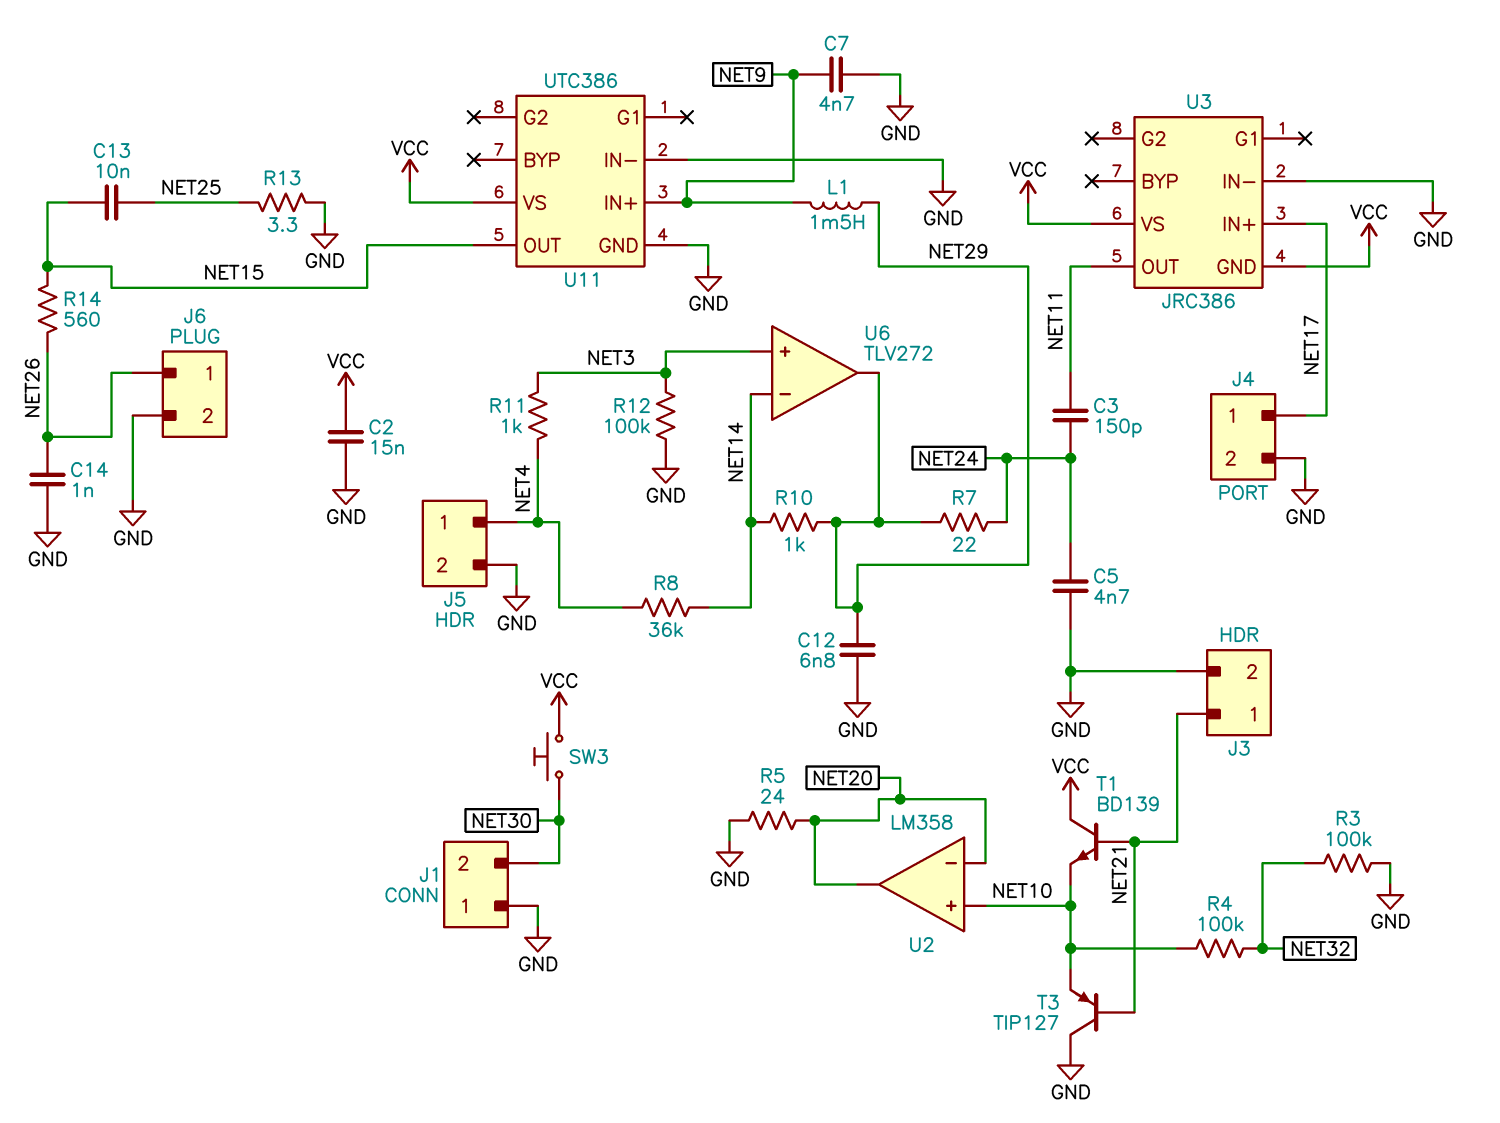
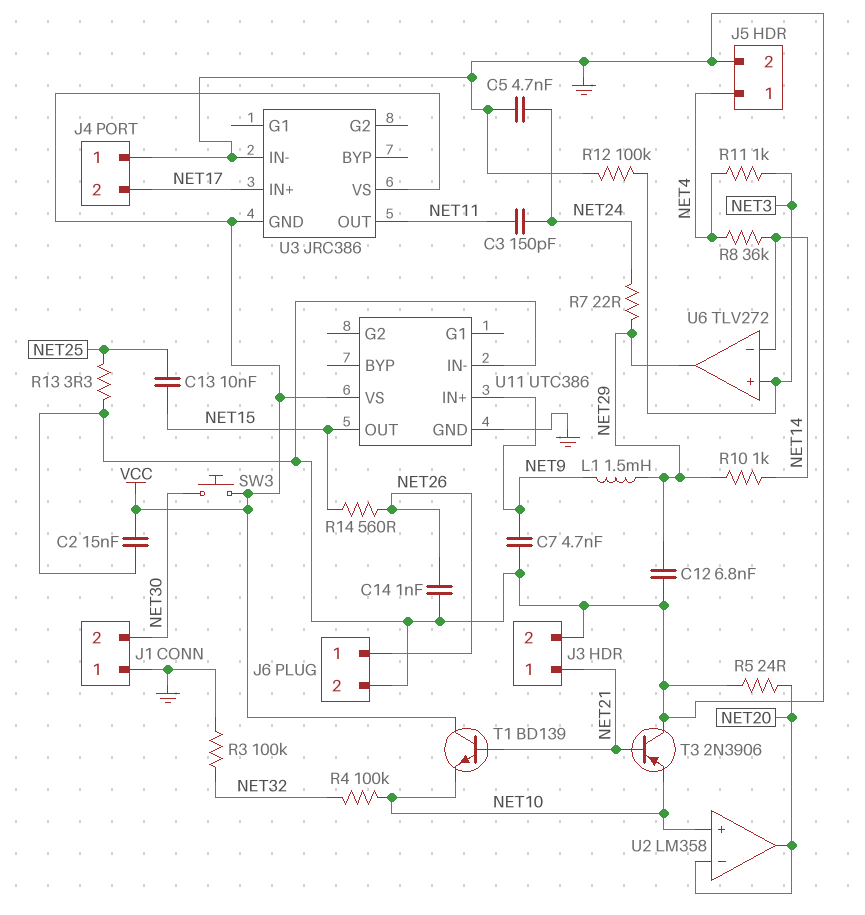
J4 pin 1: NET17 -> GND
J4 pin 2: GND -> NET17
T3: PNP TIP127 (B NET21, C GND, E NET10) -> PNP 2N3906 (B NET21, C GND, E NET10)

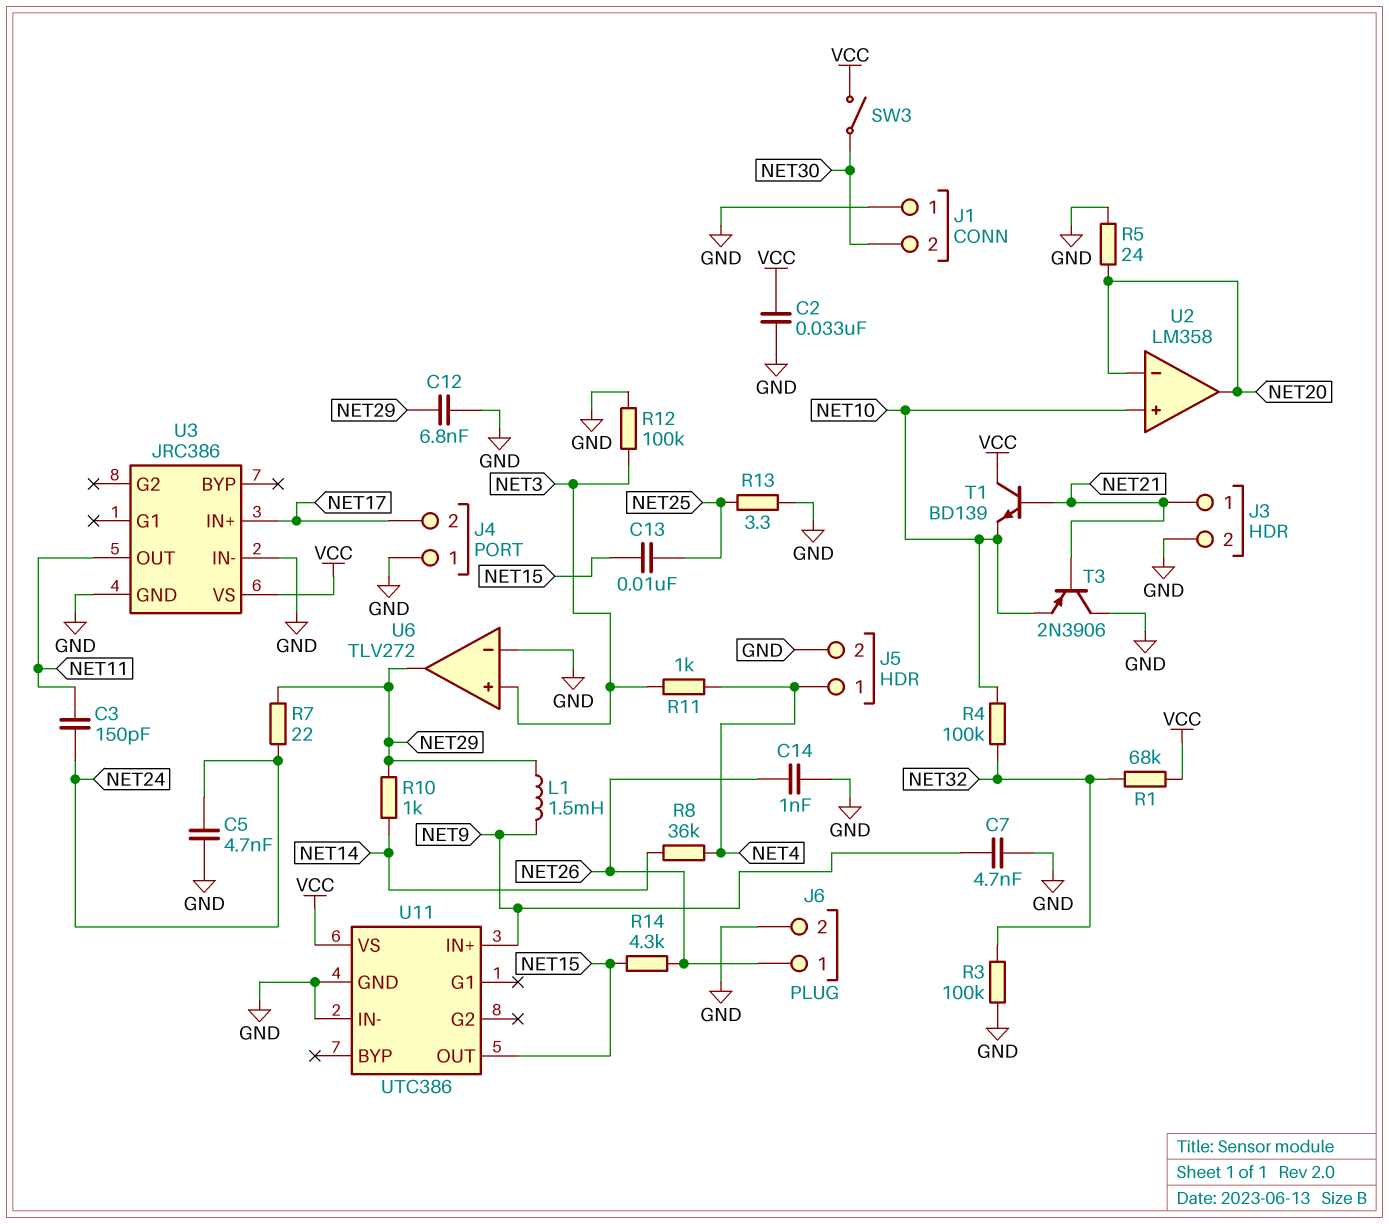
C2: 15nF (GND, VCC) -> 33nF (GND, VCC)
R1: none -> 68k (NET32, VCC)
R14: 560 (NET15, NET26) -> 4.3k (NET15, NET26)
SW3: button (NET30, VCC) -> switch (NET30, VCC)
U3 pin GND: VCC -> GND
U6 pin in-: NET14 -> GND

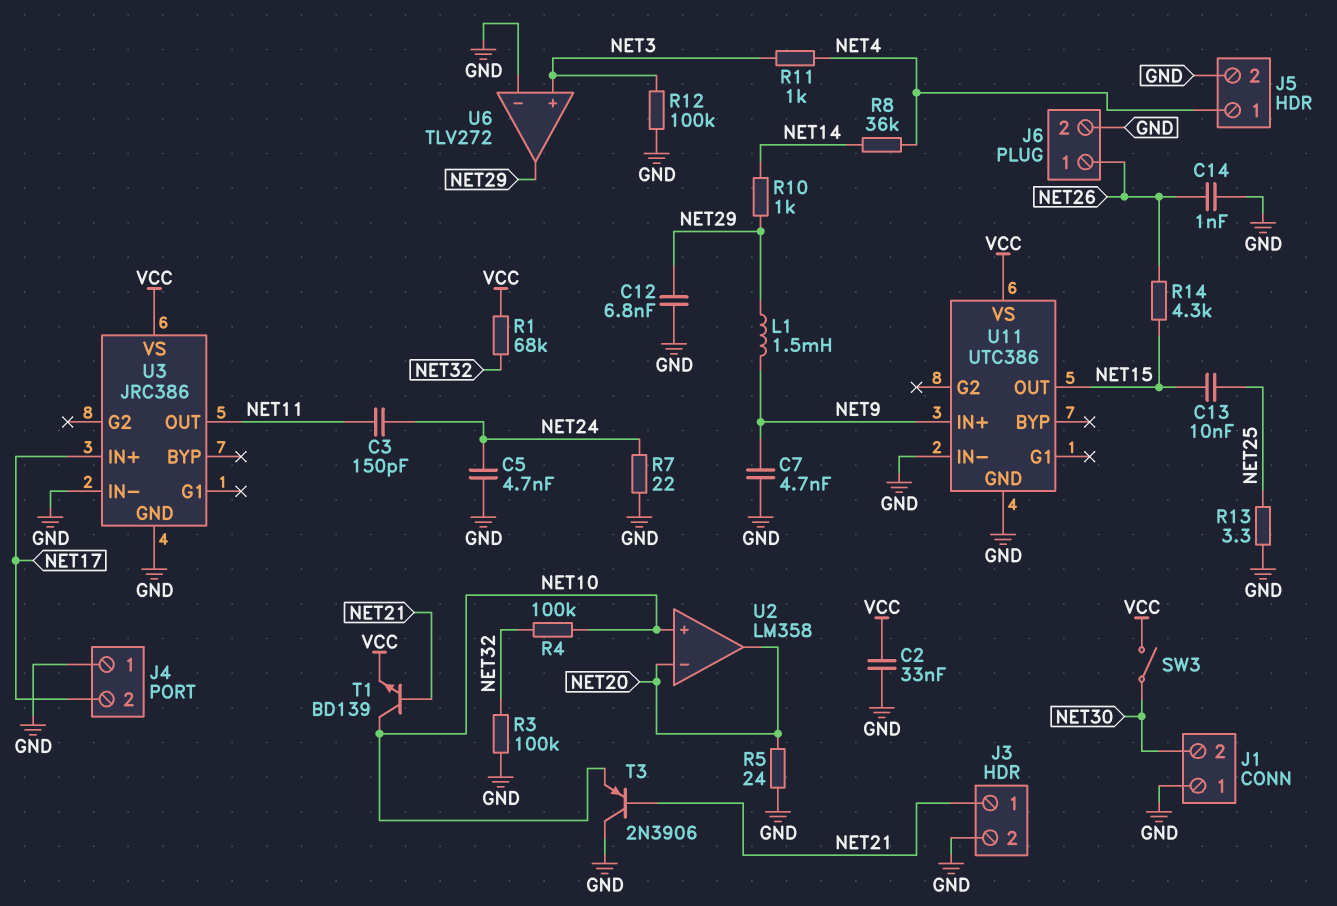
R7: 22 (NET24, NET29) -> 22 (GND, NET24)
T1: NPN BD139 (B NET21, C VCC, E NET10) -> NPN BD139 (B NET21, C NET10, E VCC)

